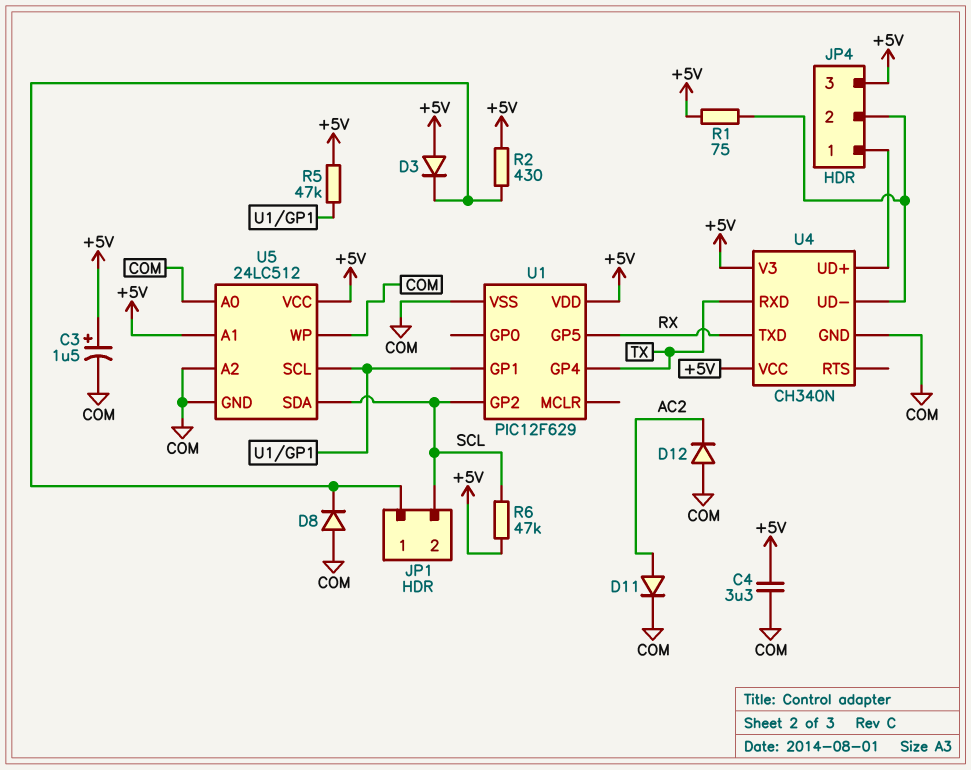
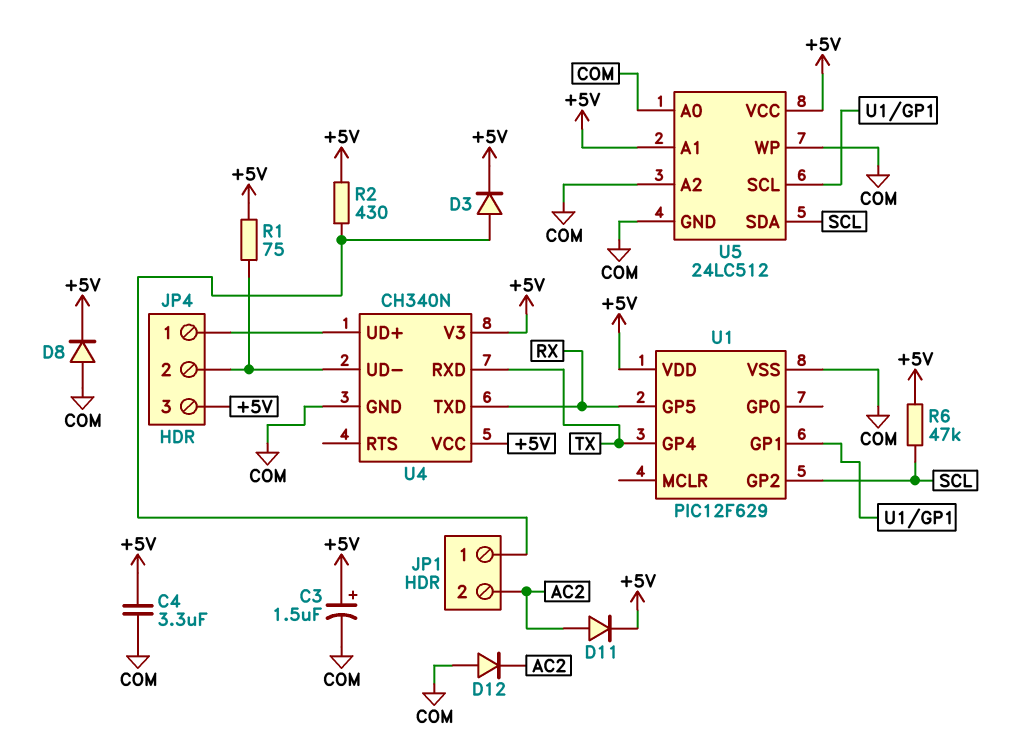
D3: diode (A +5V, K JP1/1) -> diode (A JP1/1, K +5V)
D8: diode (A COM, K JP1/1) -> diode (A COM, K +5V)
D11: diode (A AC2, K COM) -> diode (A AC2, K +5V)
JP1 pin 2: SCL -> AC2
R5: 47k (+5V, U1/GP1) -> none

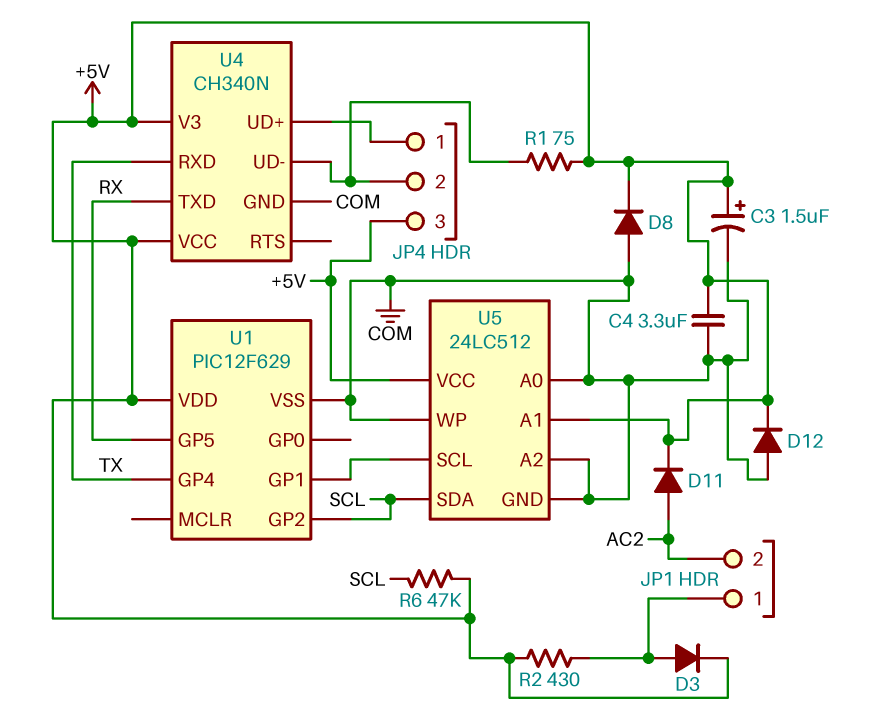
D12: diode (A COM, K AC2) -> diode (A COM, K +5V)

